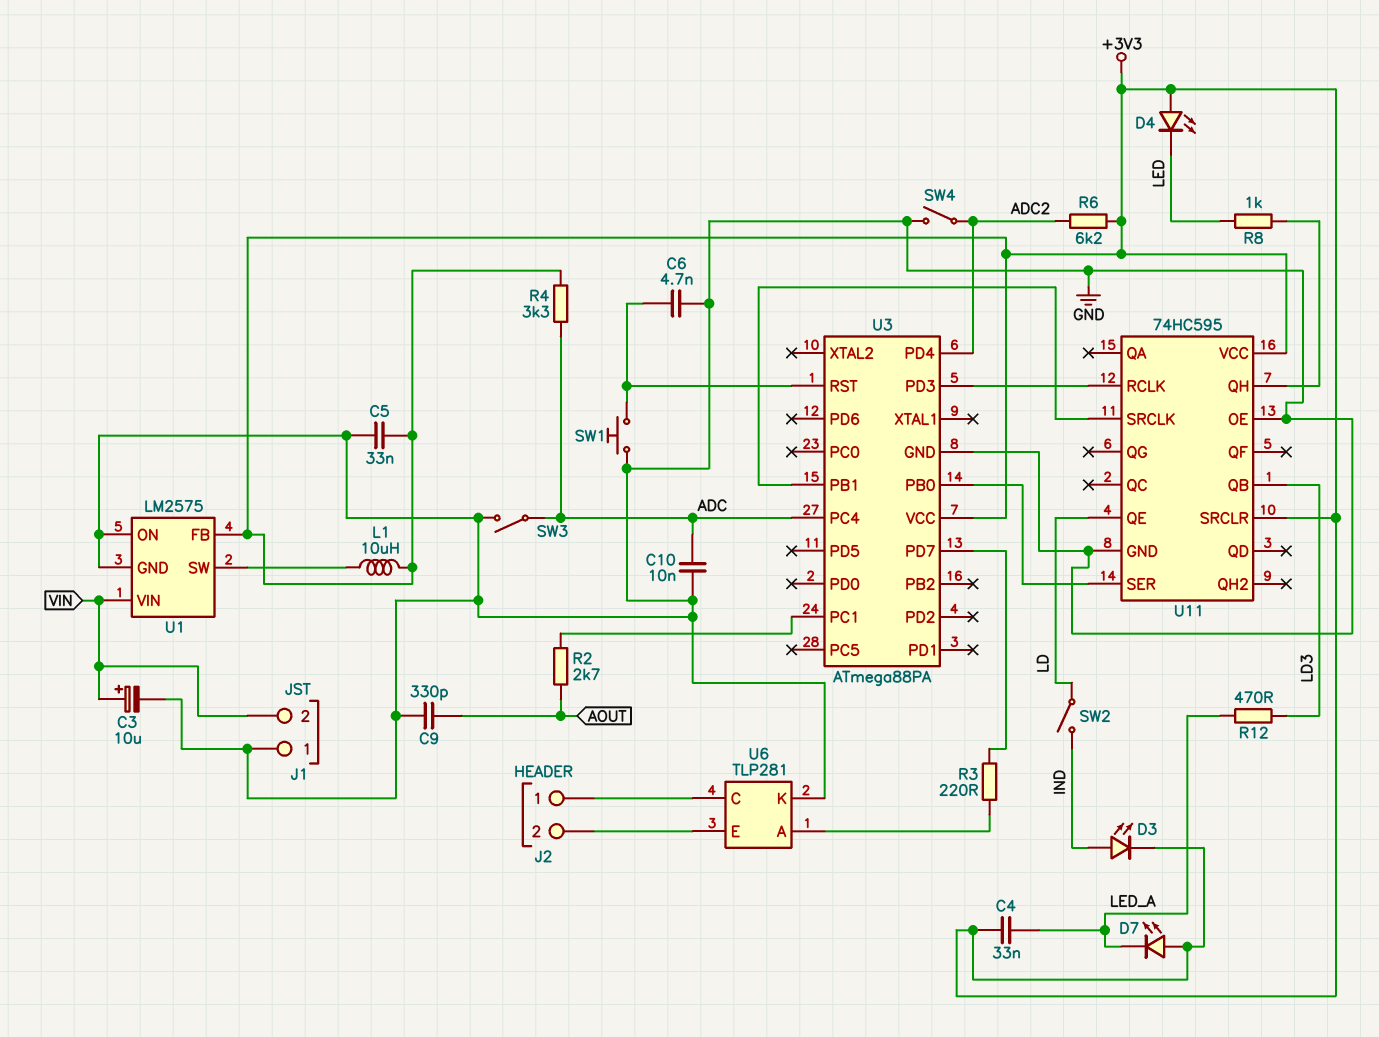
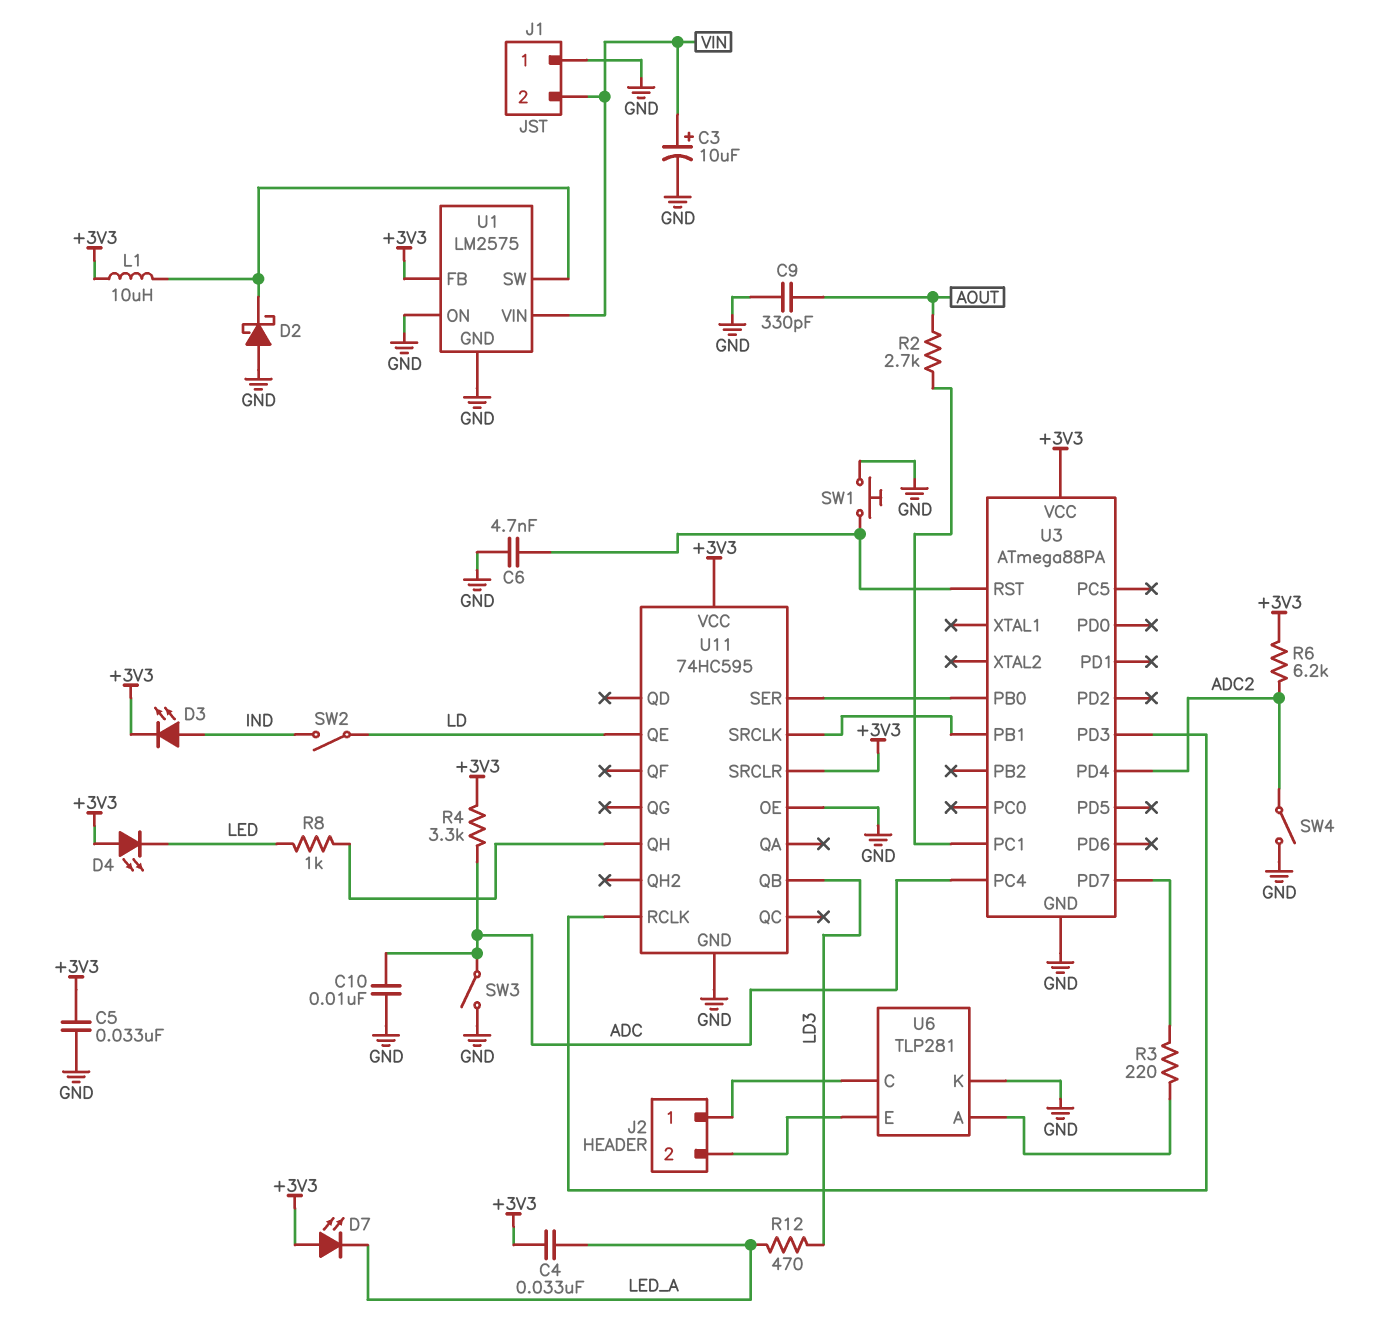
D2: none -> schottky (A GND, K U1/SW)

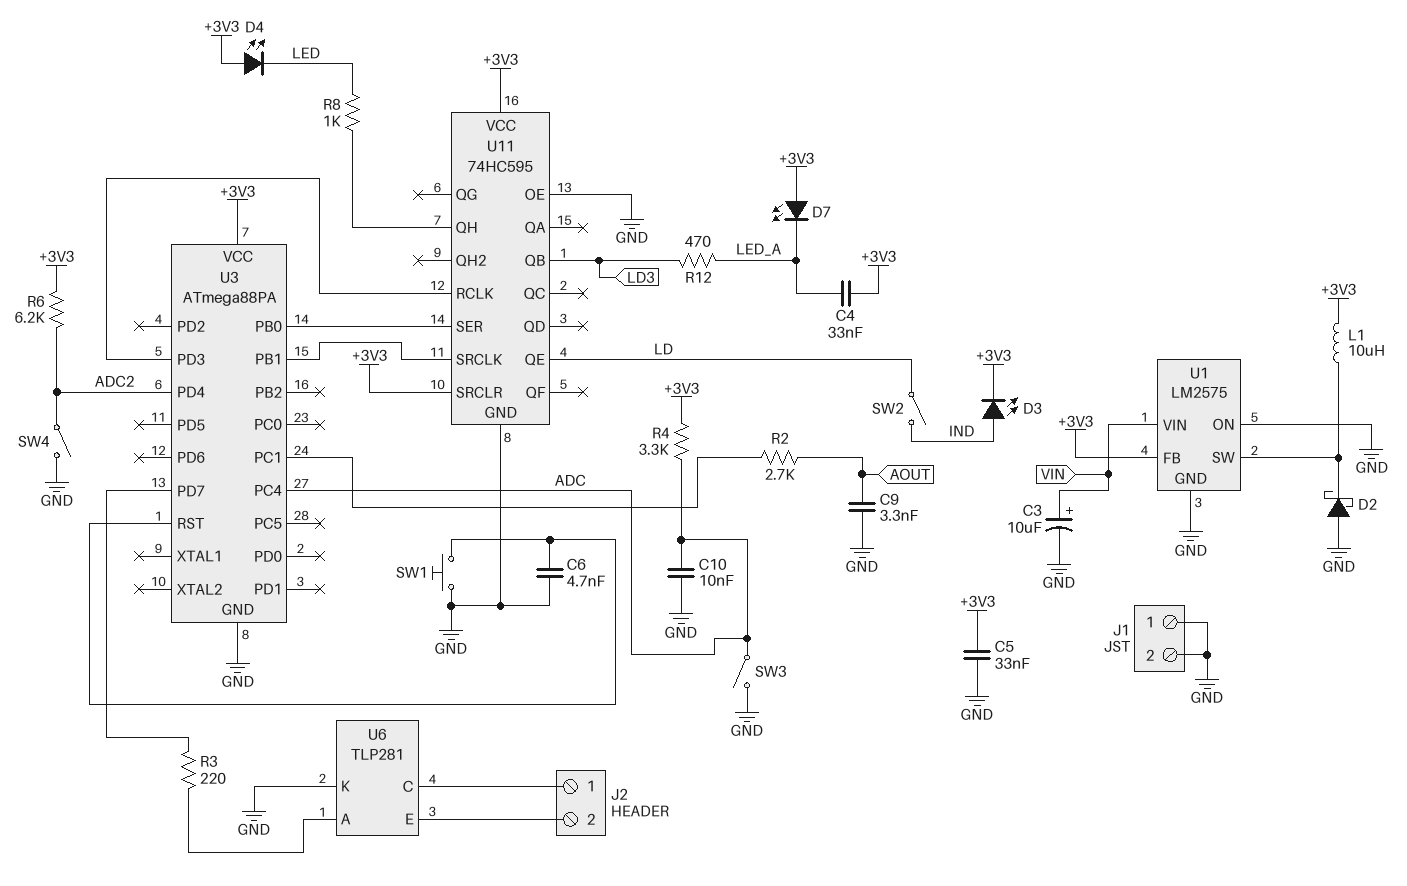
C9: 330pF (AOUT, GND) -> 3.3nF (AOUT, GND)
J1 pin 2: VIN -> GND

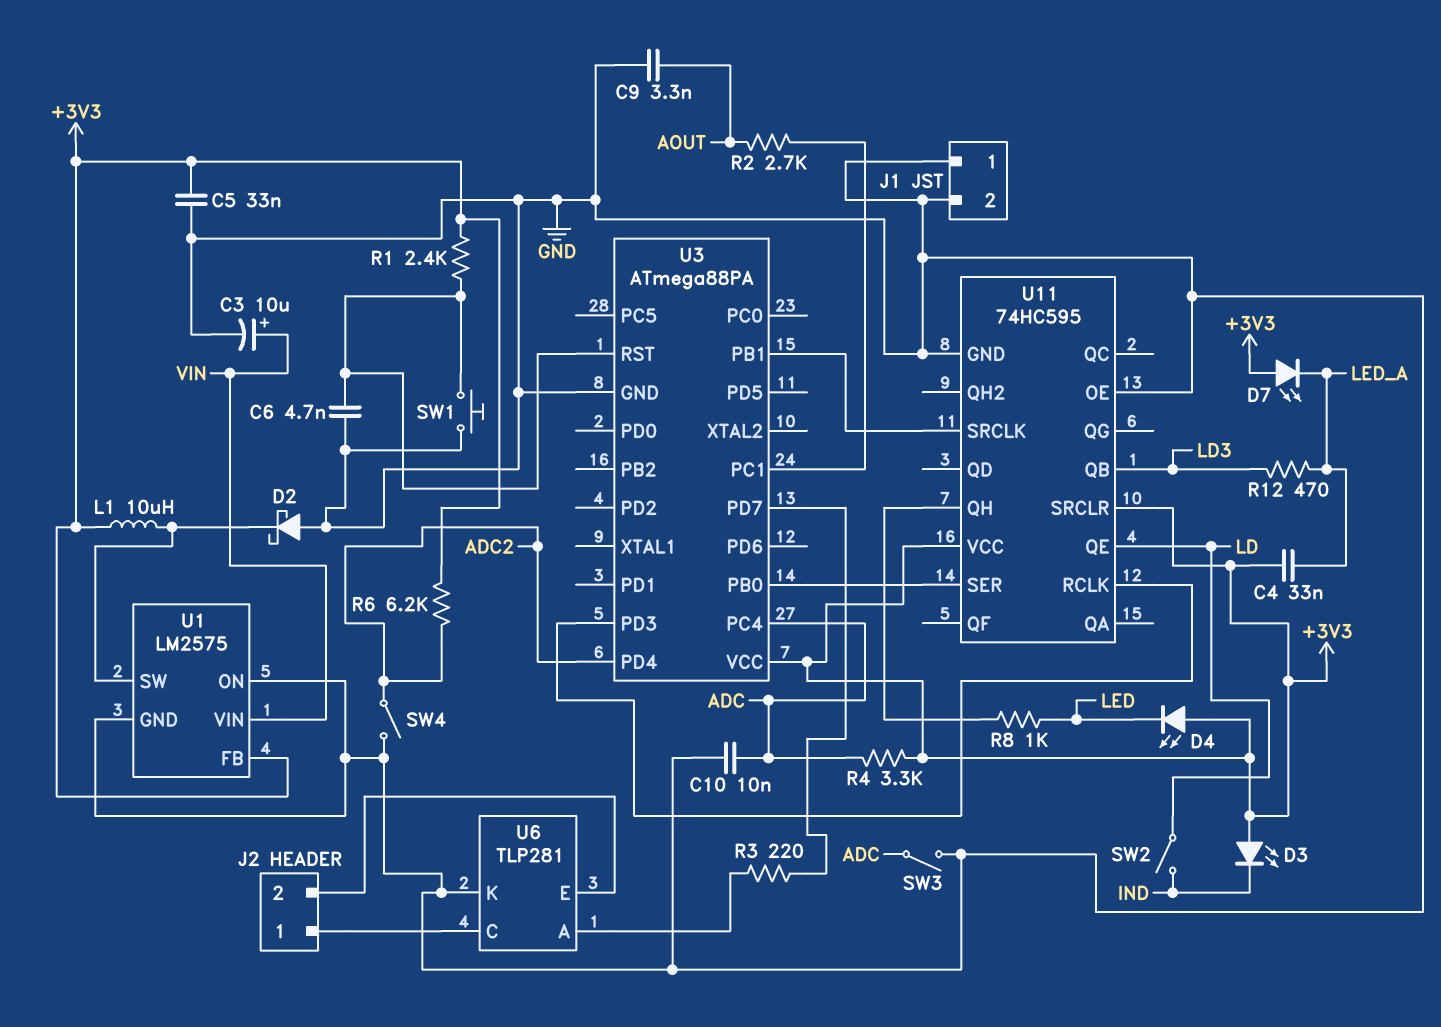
D3: LED (A IND, K +3V3) -> LED (A +3V3, K IND)
R1: none -> 2.4k (+3V3, U3/RST)

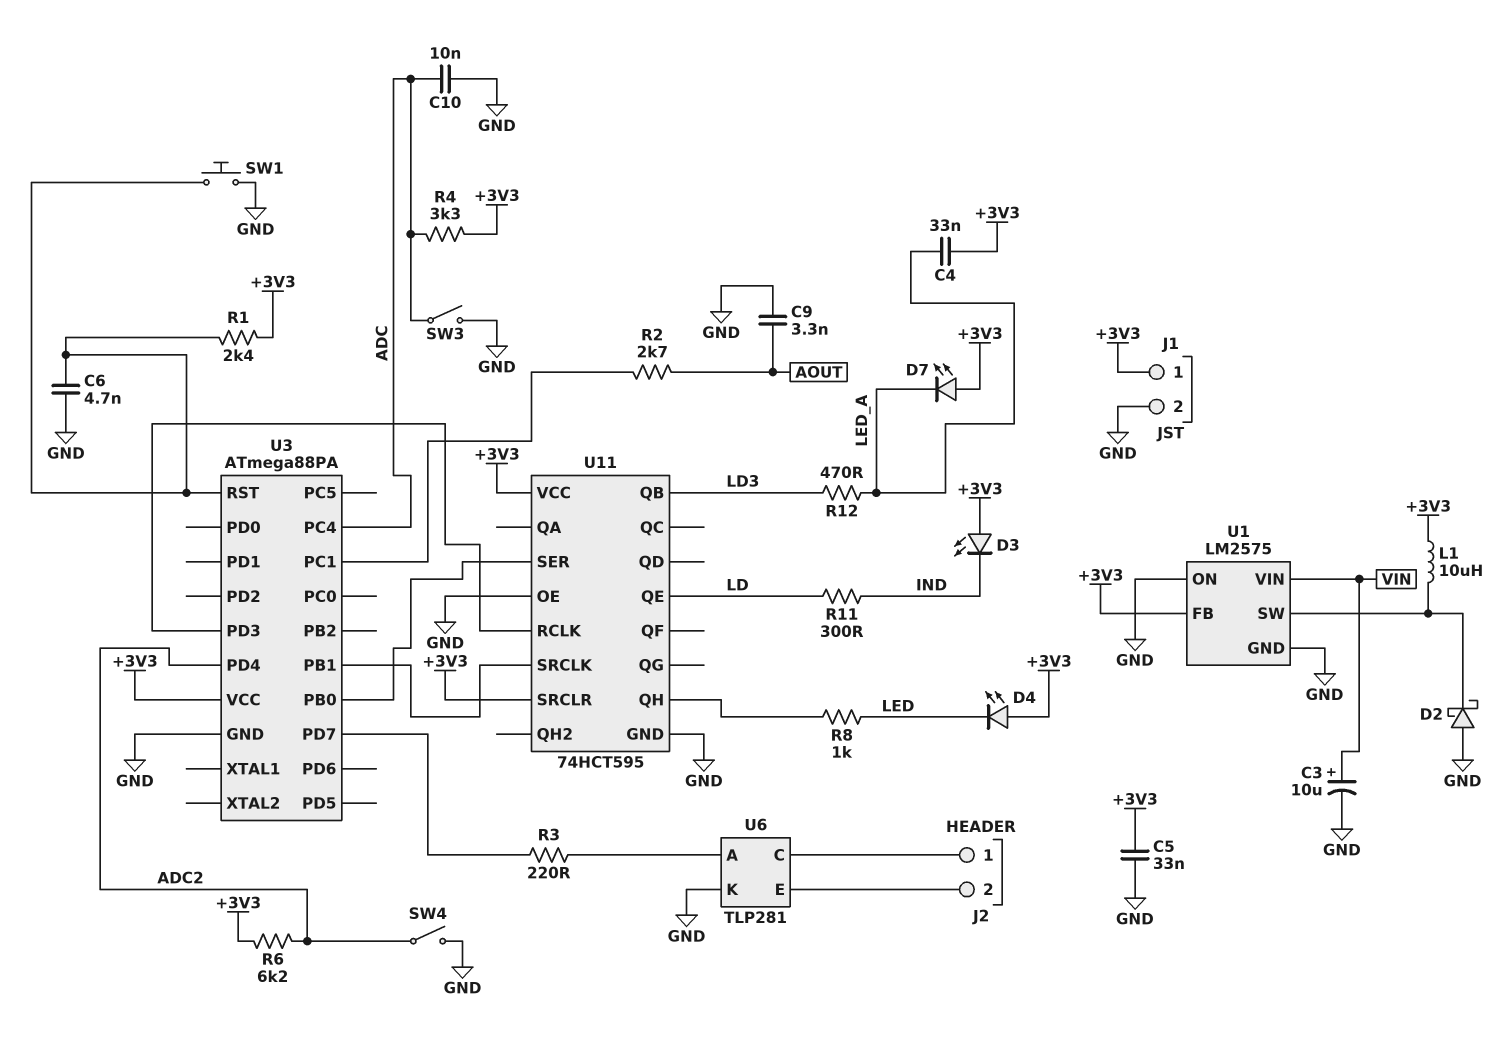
J1 pin 1: GND -> +3V3
R11: none -> 300 (IND, LD)
SW2: switch (IND, LD) -> none
U11: 74HC595 -> 74HCT595

